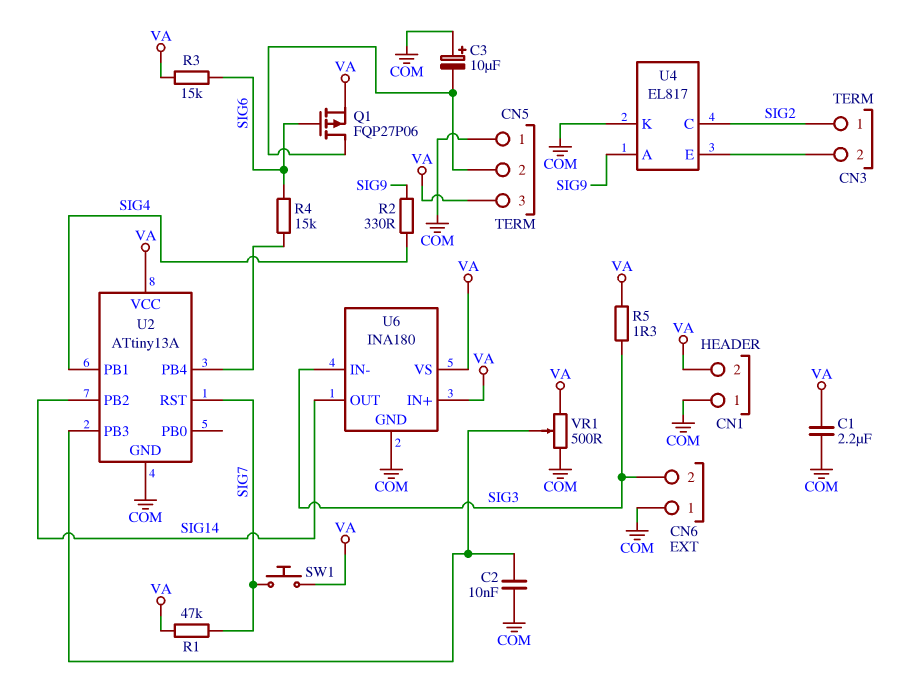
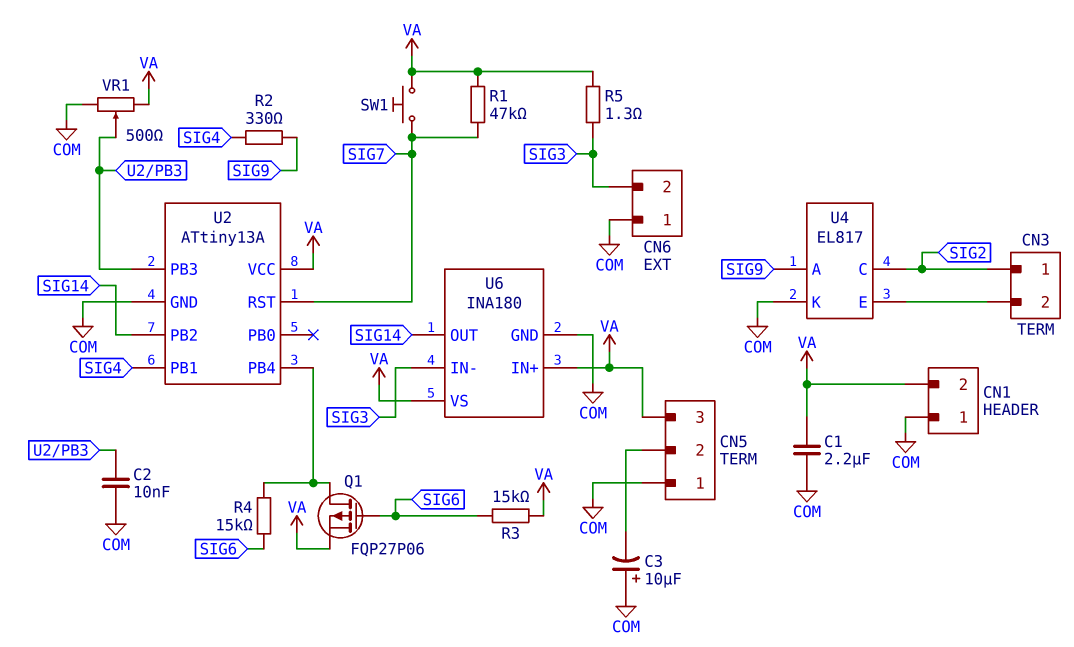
Q1: PMOS FQP27P06 (G SIG6, D CN5/2, S VA) -> PMOS FQP27P06 (G SIG6, D U2/PB4, S VA)

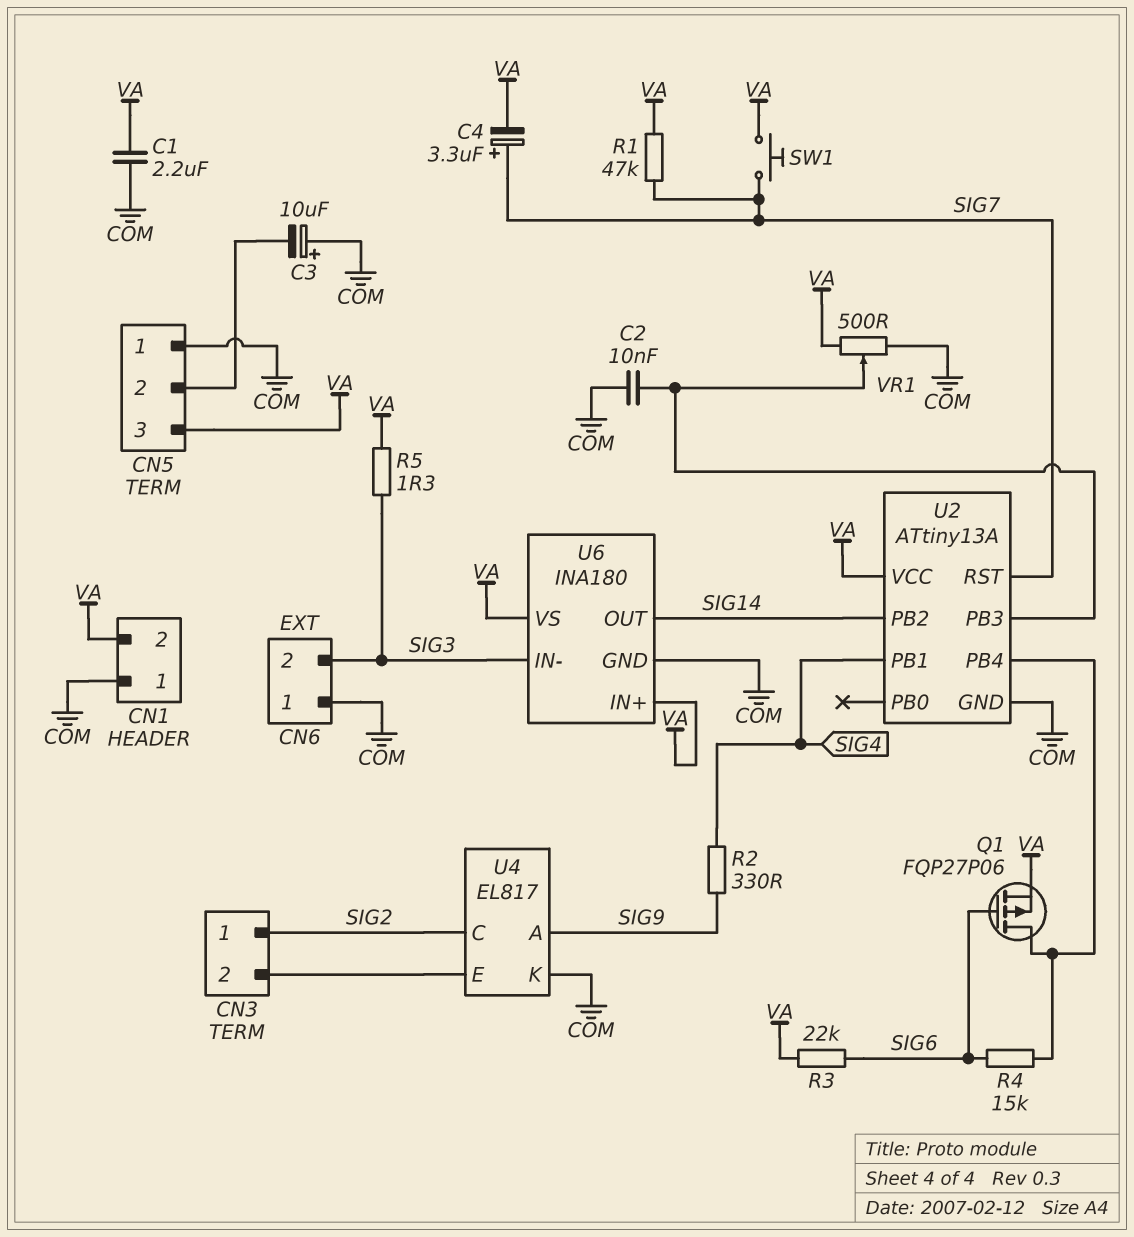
C4: none -> 3.3uF (plus SIG7, minus VA)
R3: 15k (SIG6, VA) -> 22k (SIG6, VA)

